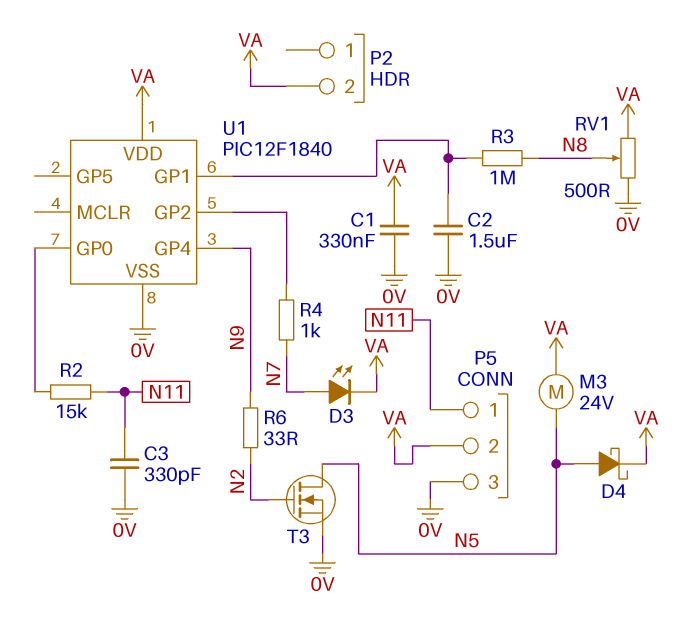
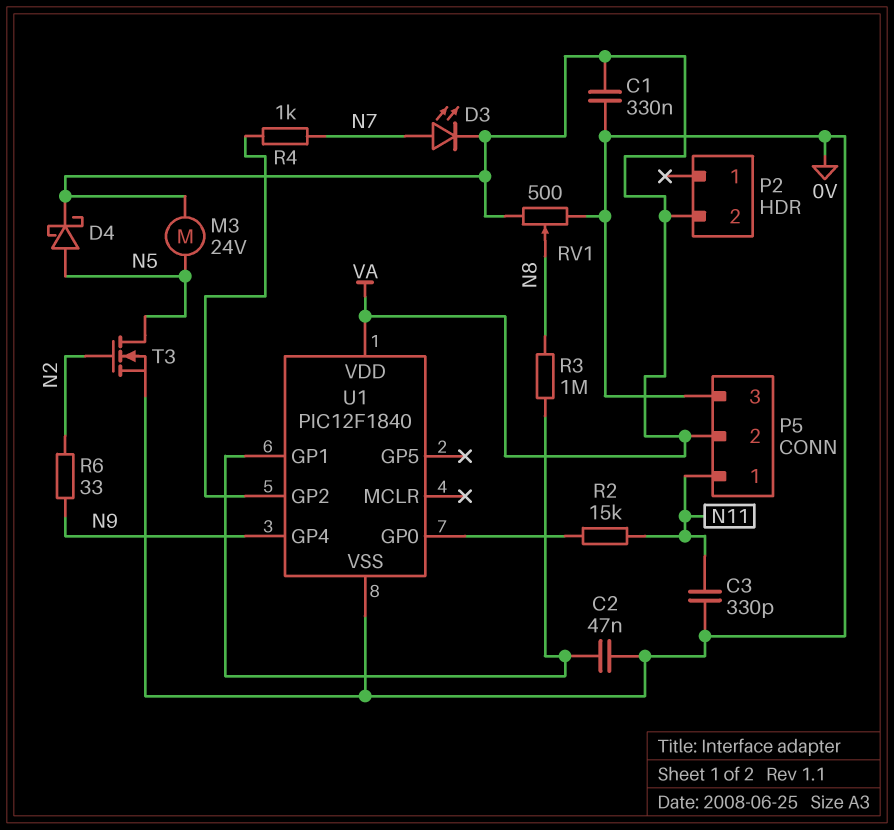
C2: 1.5uF (0V, U1/GP1) -> 47nF (0V, U1/GP1)

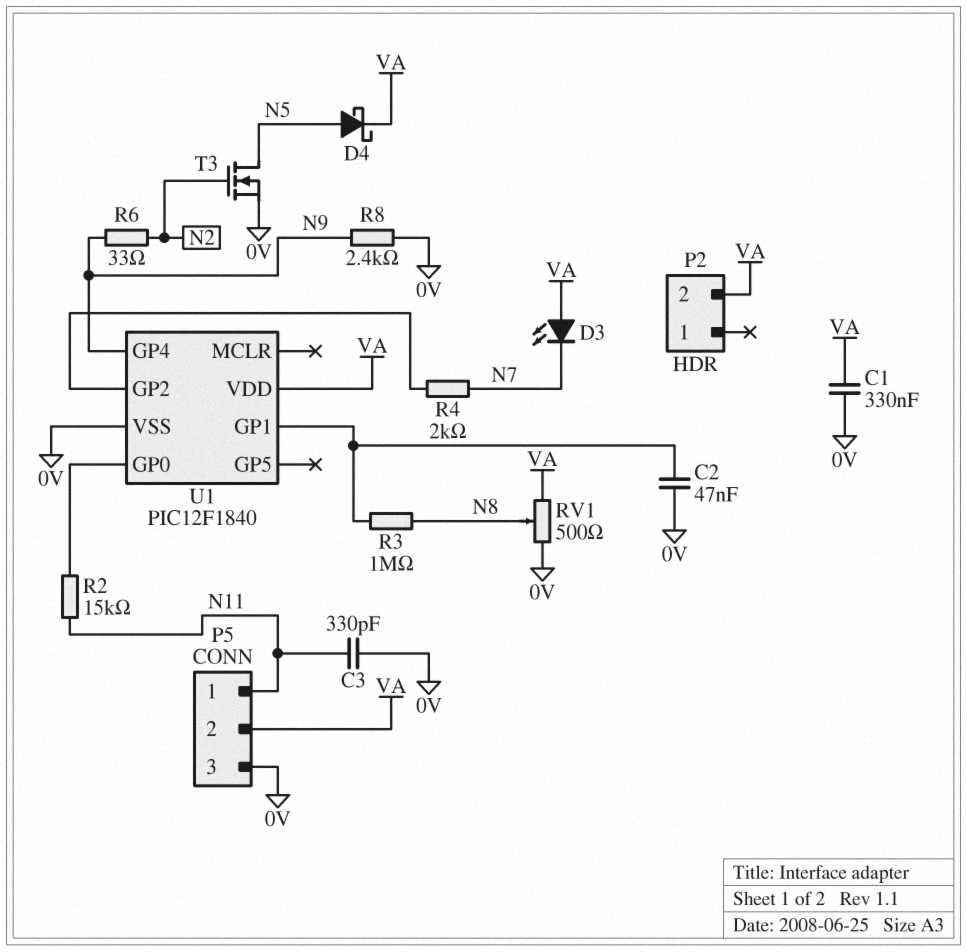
D3: LED (A N7, K VA) -> LED (A VA, K N7)
M3: motor 24V (N5, VA) -> none
R4: 1k (N7, U1/GP2) -> 2k (N7, U1/GP2)
R8: none -> 2.4k (0V, N9)

